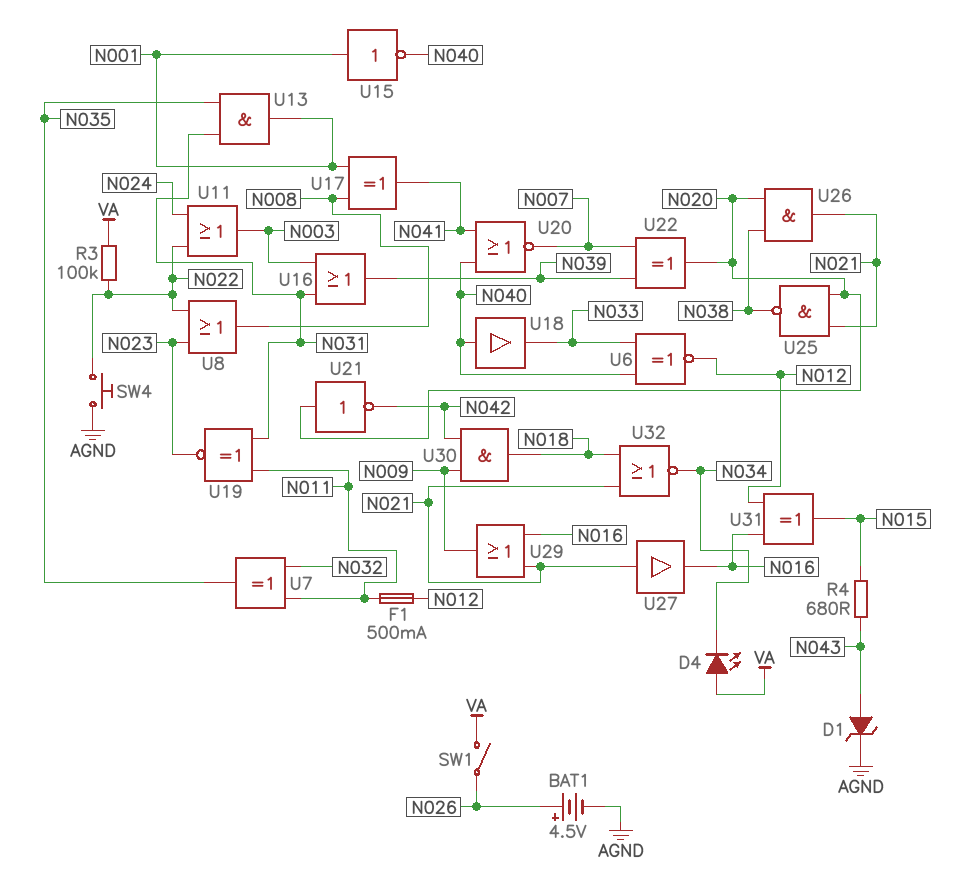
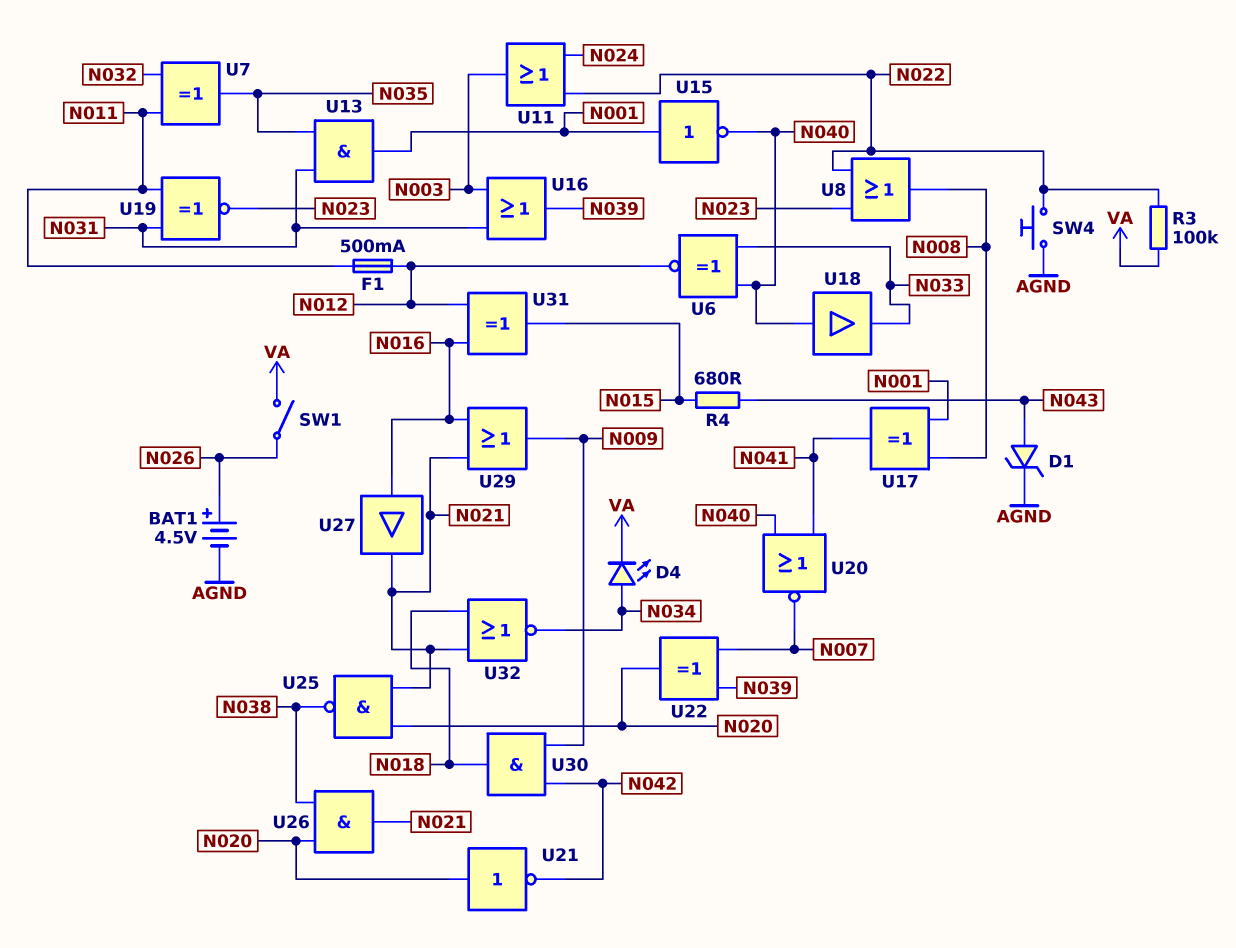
D4: LED (A VA, K N034) -> LED (A N034, K VA)
U27: buffer (in N021, out N016) -> buffer (in N016, out N021)

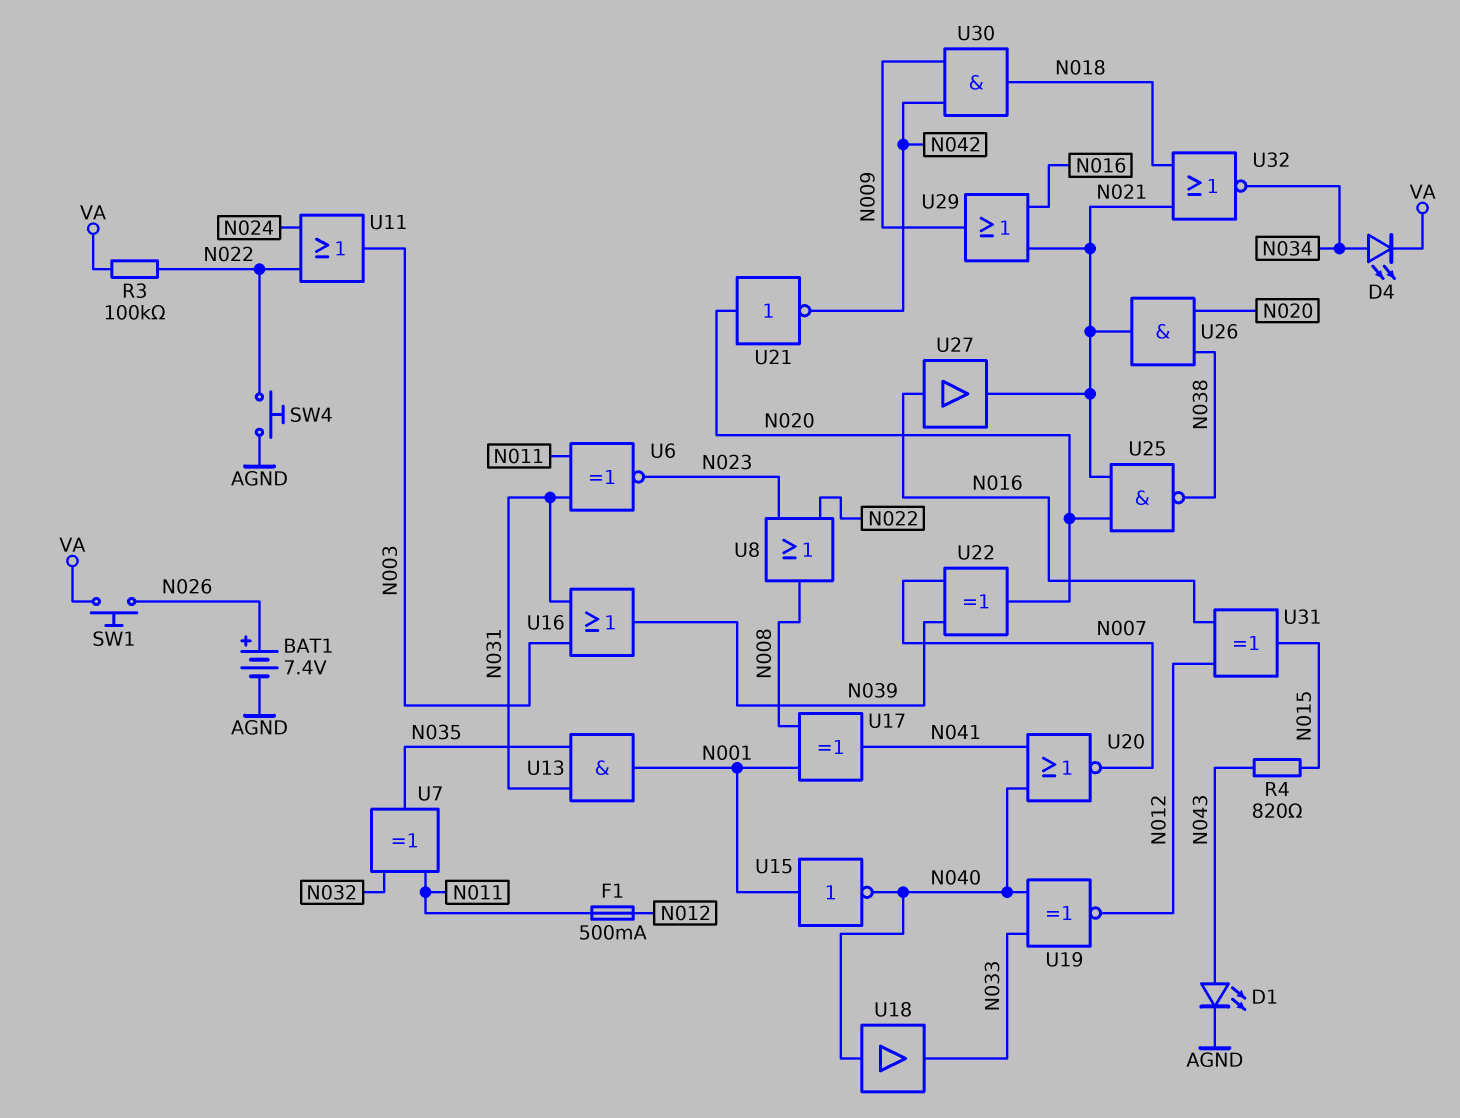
BAT1: 4.5V (plus N026, minus AGND) -> 7.4V (plus N026, minus AGND)
D1: zener (A N043, K AGND) -> LED (A N043, K AGND)
R4: 680 (N015, N043) -> 820 (N015, N043)
SW1: switch (N026, VA) -> button (N026, VA)
U6: XNOR (in N033, in N040, out N012) -> XNOR (in N011, in N031, out N023)
U19: XNOR (in N011, in N031, out N023) -> XNOR (in N033, in N040, out N012)

